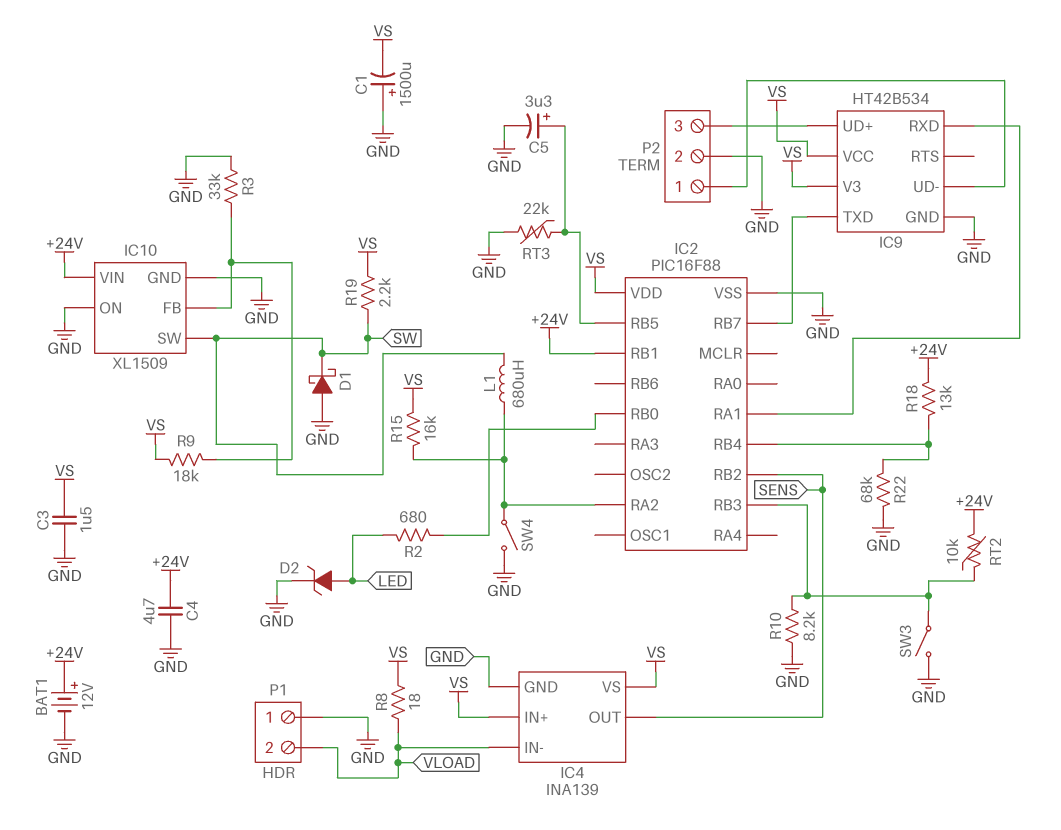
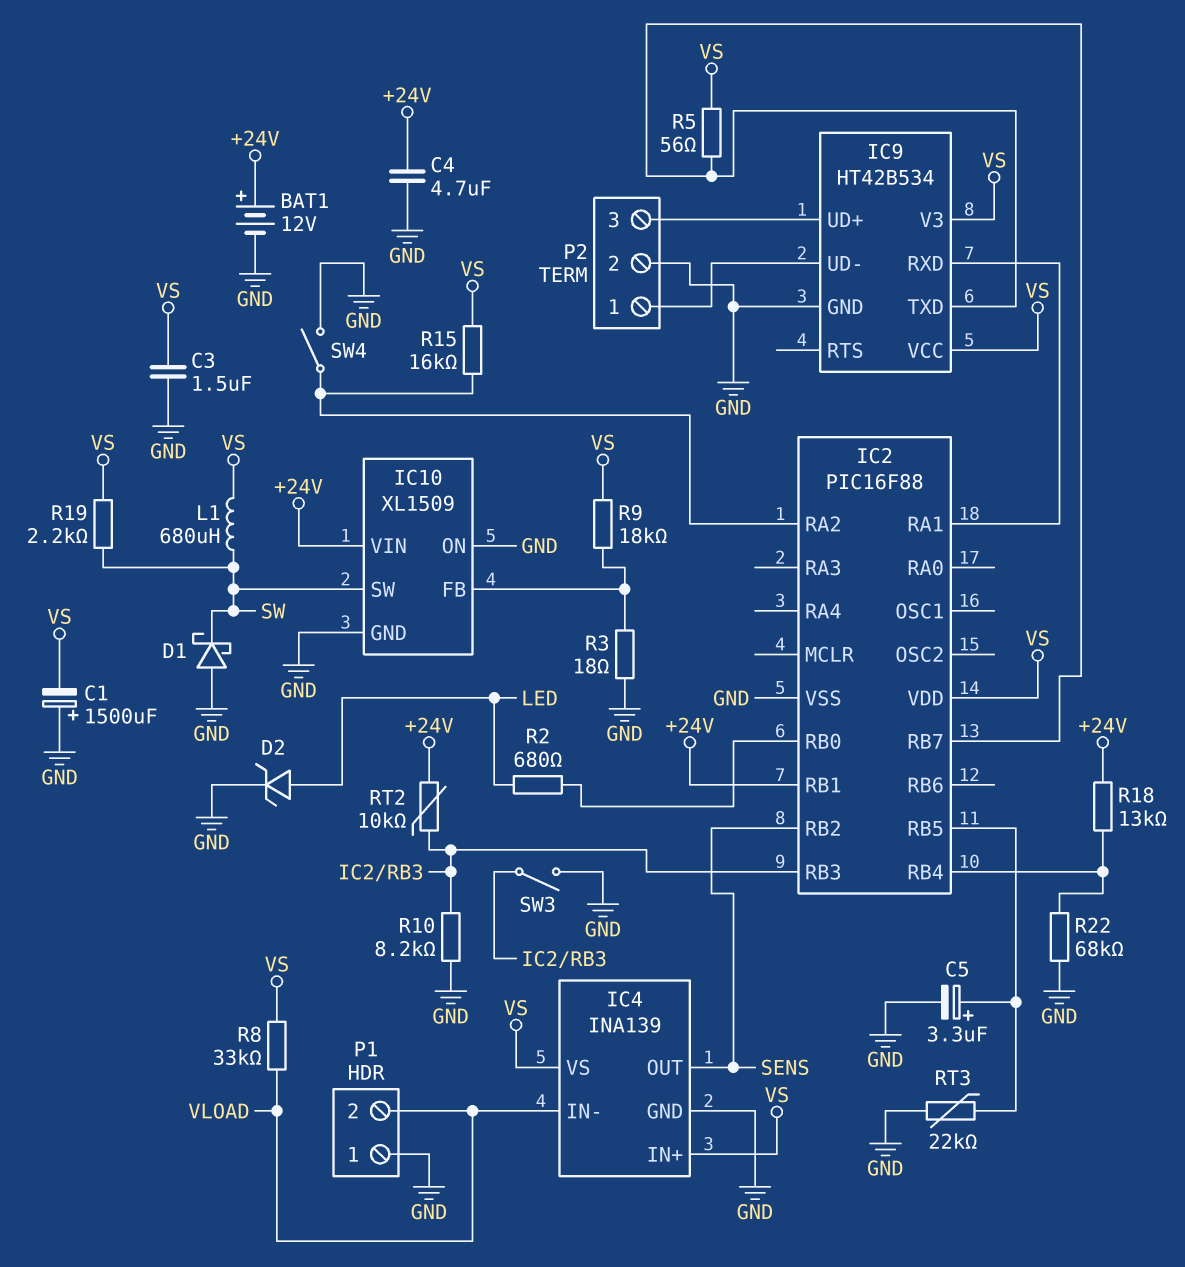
L1: 680uH (IC2/RA2, SW) -> 680uH (SW, VS)
R3: 33k (GND, IC10/FB) -> 18 (GND, IC10/FB)
R5: none -> 56 (IC2/RB7, VS)
R8: 18 (VLOAD, VS) -> 33k (VLOAD, VS)

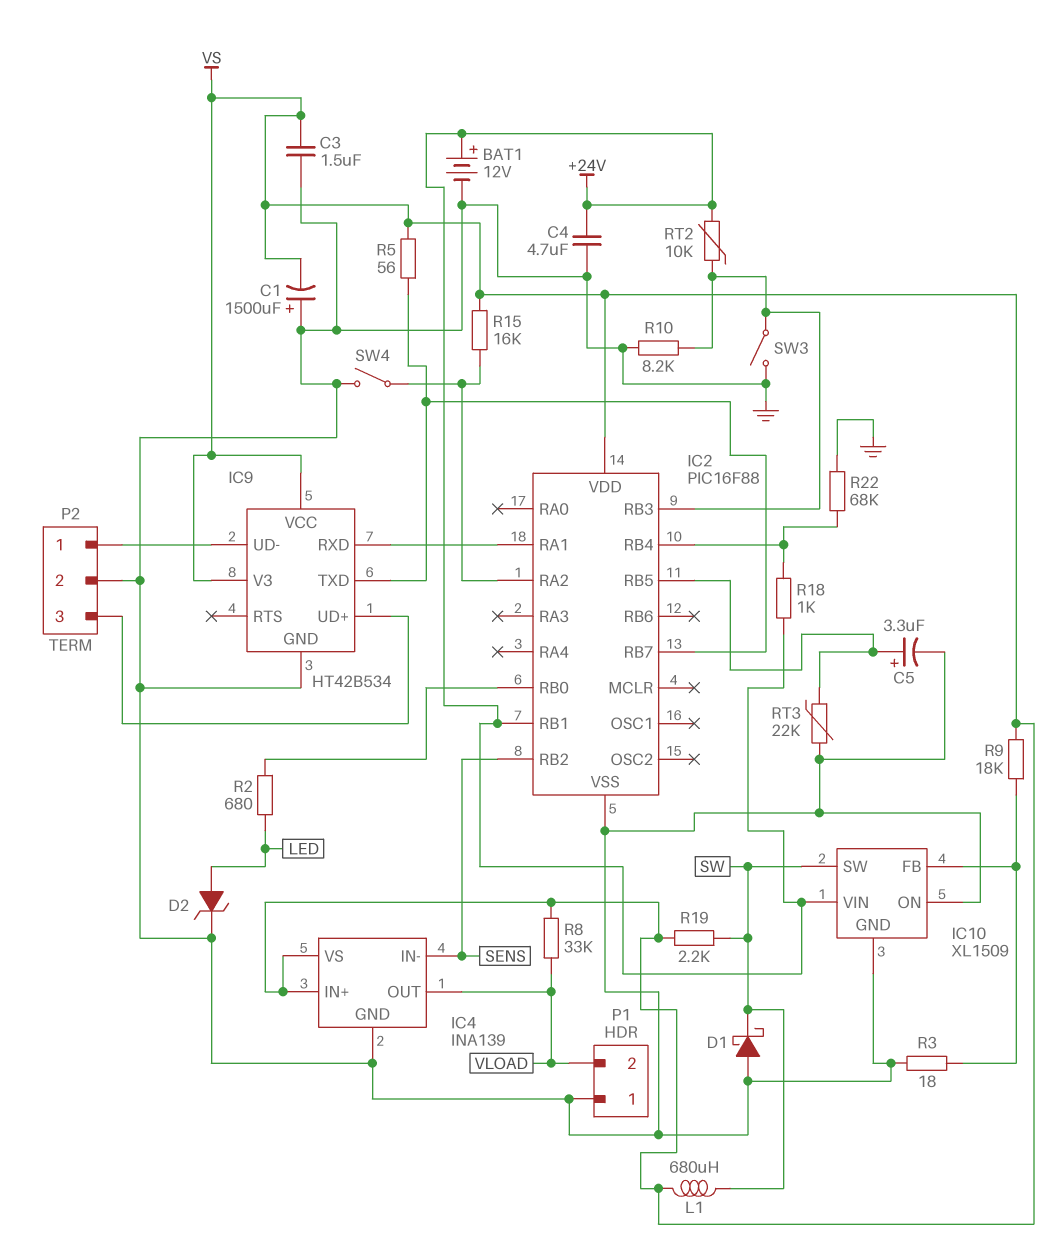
IC4 pin IN-: VLOAD -> SENS
IC4 pin OUT: SENS -> VLOAD
R18: 13k (+24V, IC2/RB4) -> 1k (+24V, IC2/RB4)

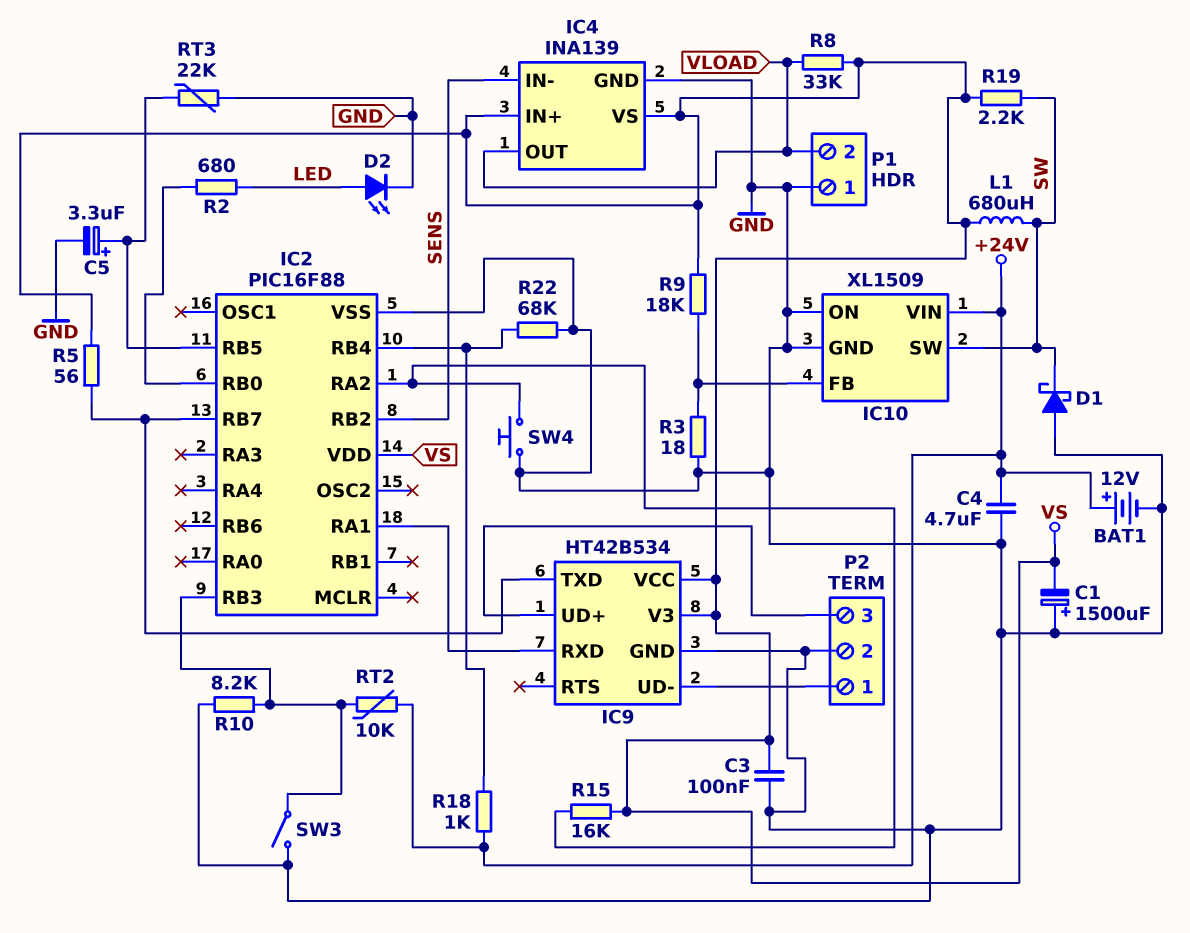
C3: 1.5uF (GND, VS) -> 100nF (GND, VS)
D2: zener (A LED, K GND) -> LED (A LED, K GND)
IC2 pin RB1: +24V -> none
SW4: switch (GND, IC2/RA2) -> button (GND, IC2/RA2)

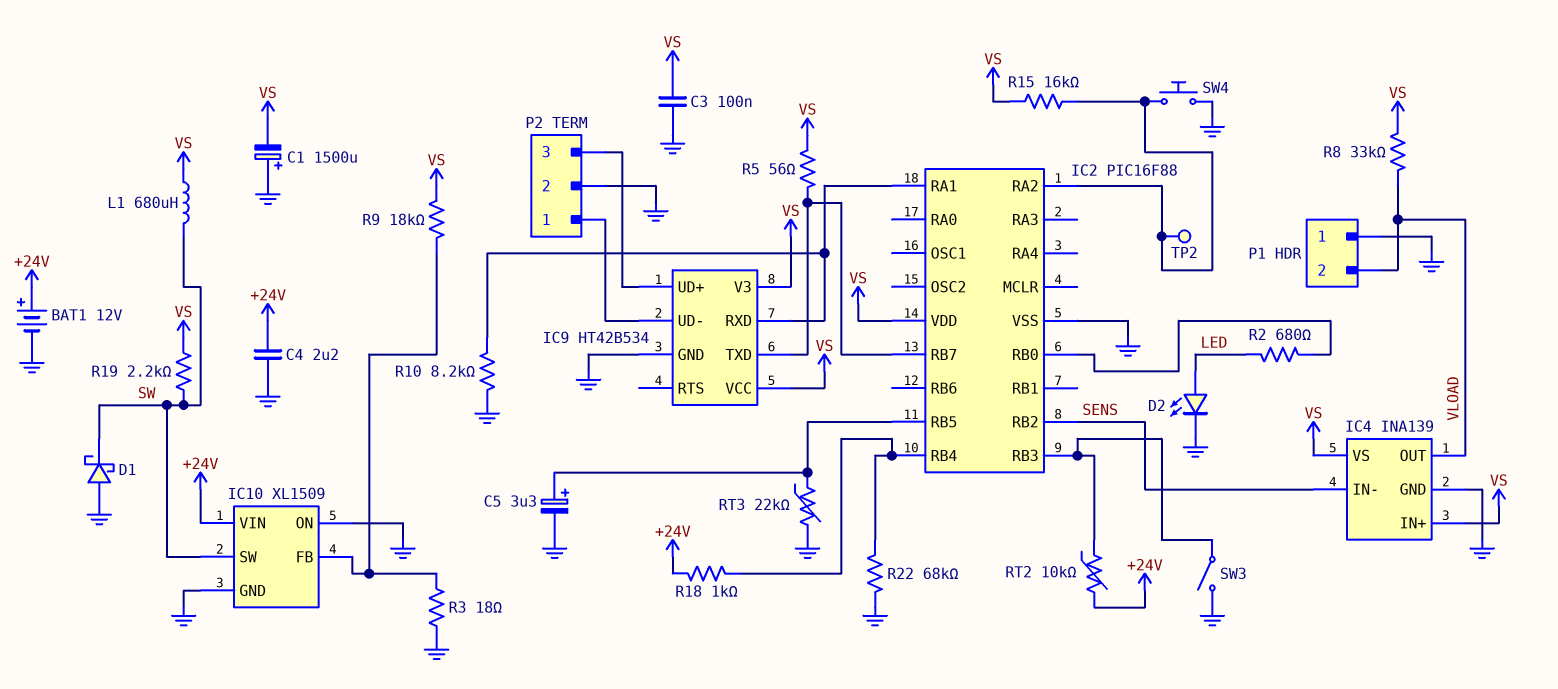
C4: 4.7uF (+24V, GND) -> 2.2uF (+24V, GND)
R10: 8.2k (GND, IC2/RB3) -> 8.2k (GND, IC2/RA1)
TP2: none -> test point (IC2/RA2)

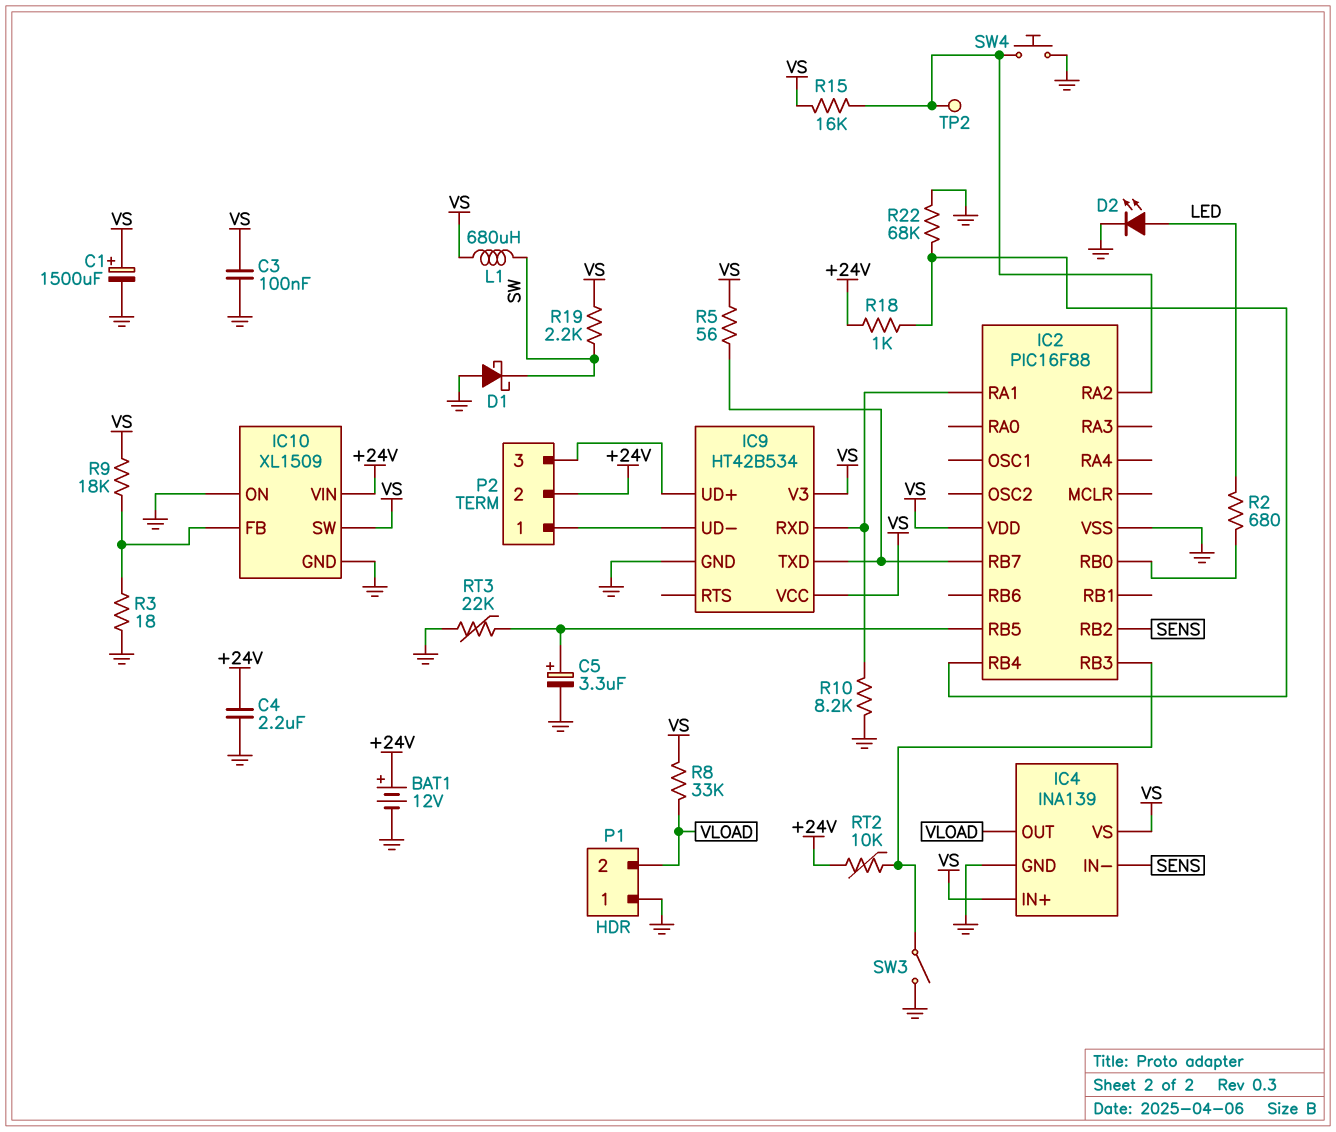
C1: 1500uF (plus GND, minus VS) -> 1500uF (plus VS, minus GND)
IC10 pin SW: SW -> VS
P2 pin 2: GND -> +24V

